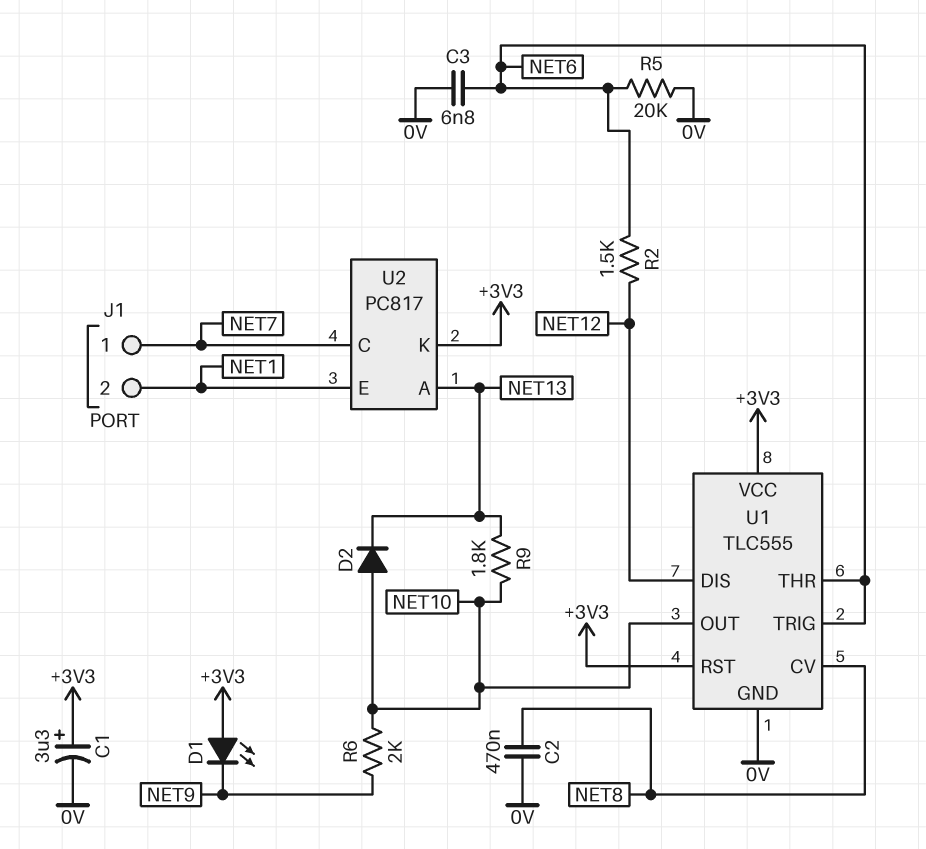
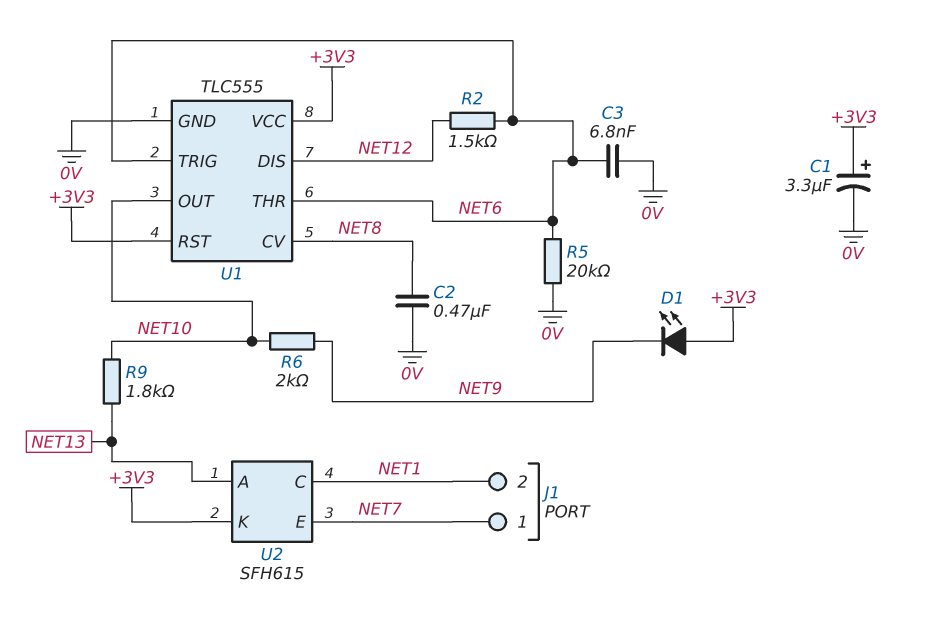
D2: diode (A NET10, K NET13) -> none
U2: PC817 -> SFH615
U2 pin C: NET7 -> NET1
U2 pin E: NET1 -> NET7

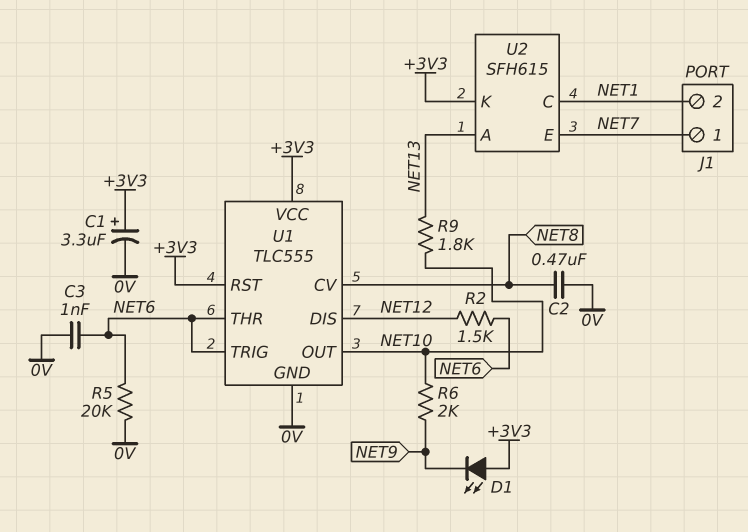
C3: 6.8nF (0V, NET6) -> 1nF (0V, NET6)

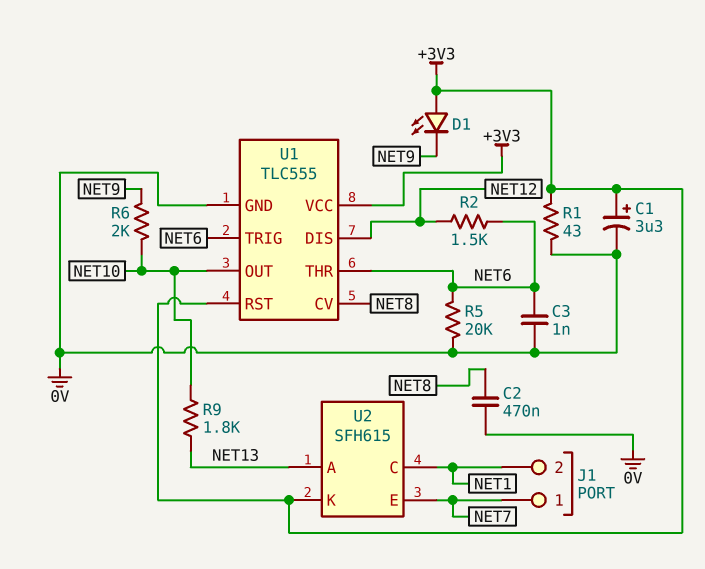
R1: none -> 43 (+3V3, 0V)

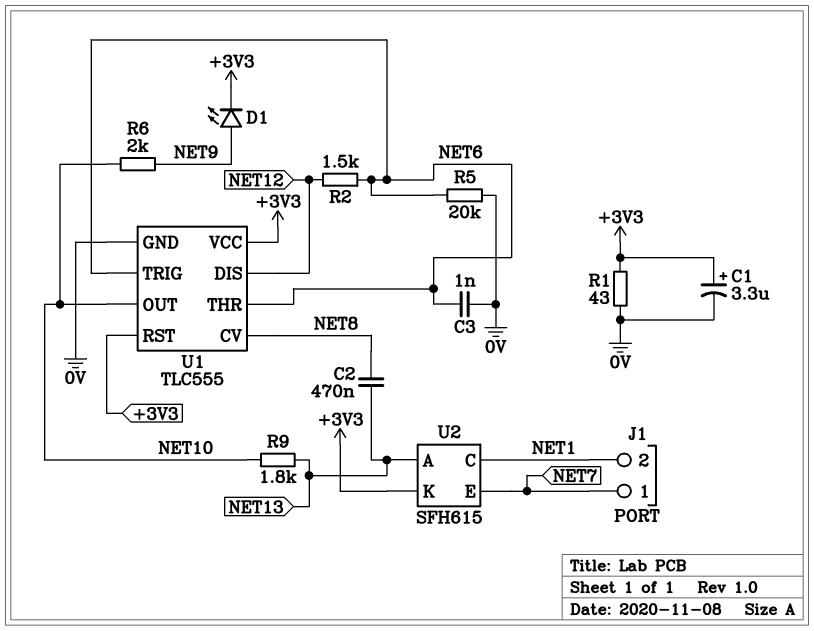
C2: 470nF (0V, NET8) -> 470nF (NET8, NET13)
D1: LED (A +3V3, K NET9) -> LED (A NET9, K +3V3)

